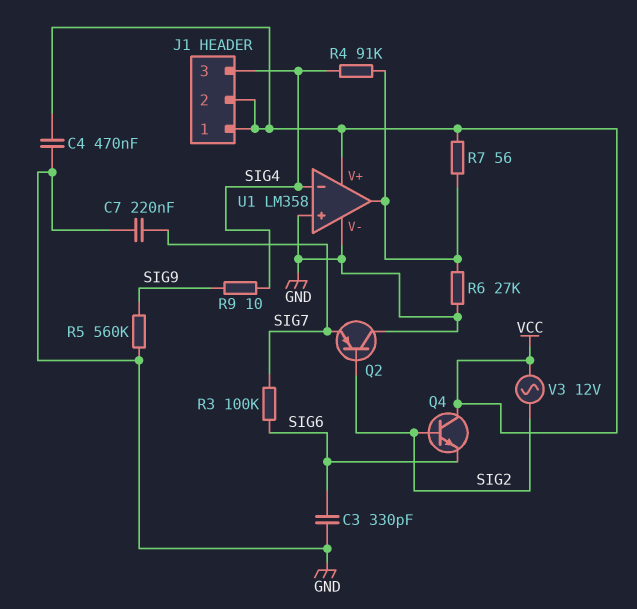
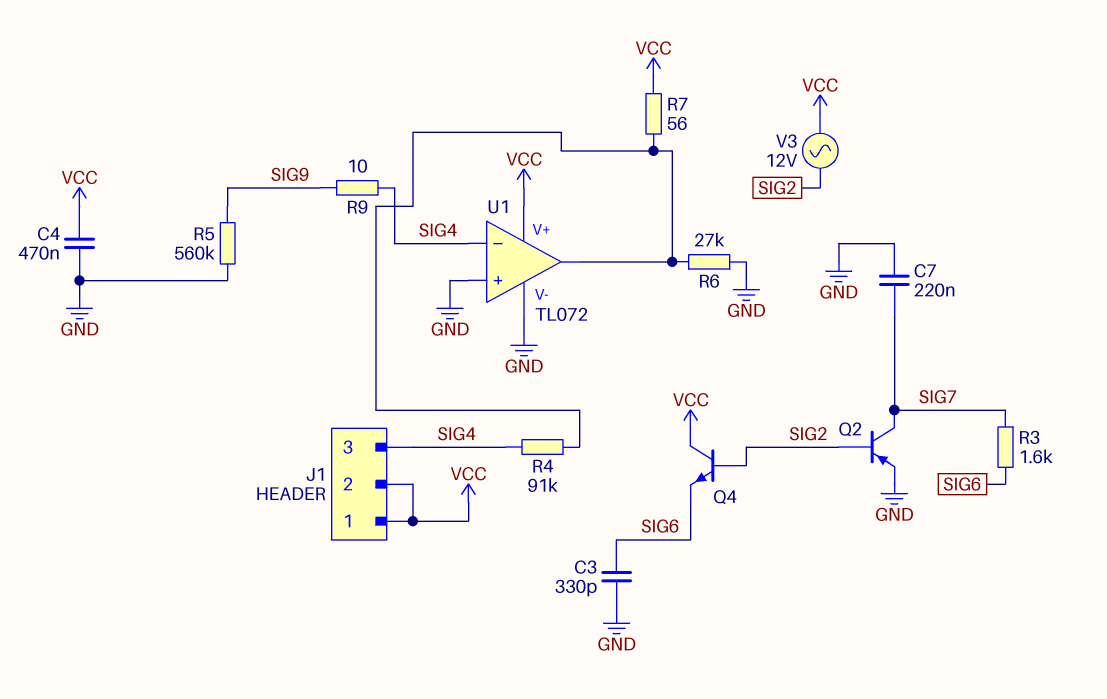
Q2: PNP (B SIG2, C GND, E SIG7) -> PNP (B SIG2, C SIG7, E GND)
R3: 100k (SIG6, SIG7) -> 1.6k (SIG6, SIG7)
U1: LM358 -> TL072

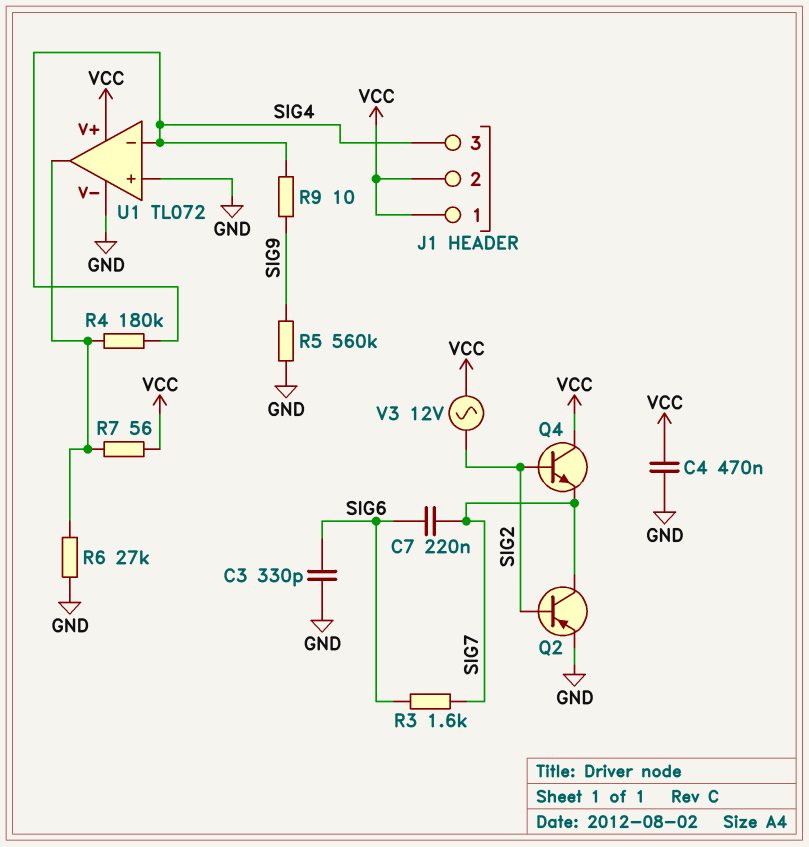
C7: 220nF (GND, SIG7) -> 220nF (SIG6, SIG7)
Q4: NPN (B SIG2, C VCC, E SIG6) -> NPN (B SIG2, C VCC, E SIG7)
R4: 91k (SIG4, U1/out) -> 180k (SIG4, U1/out)

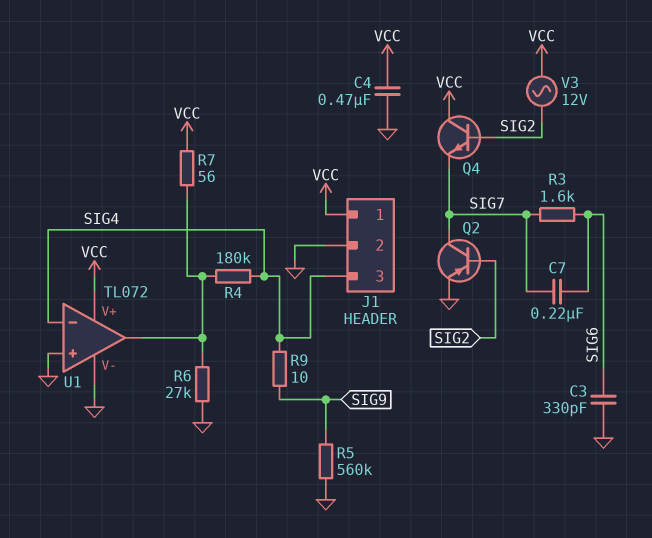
J1 pin 2: VCC -> GND

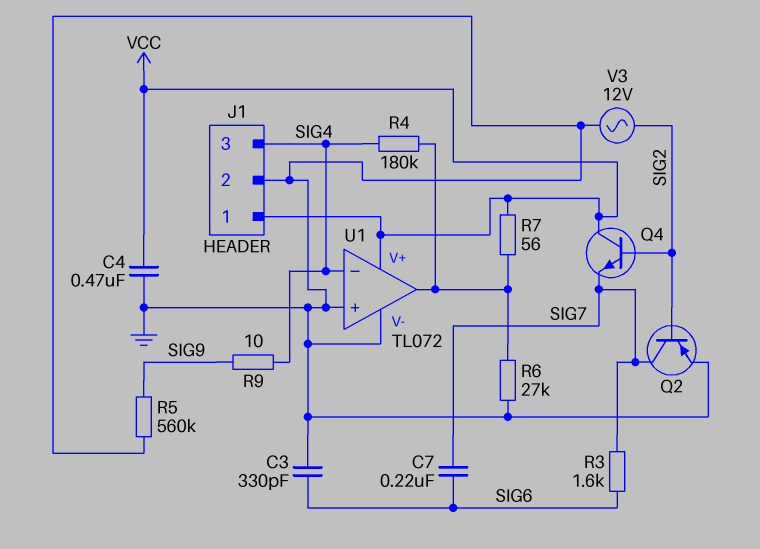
V3: AC 12V (SIG2, VCC) -> AC 12V (GND, SIG2)

